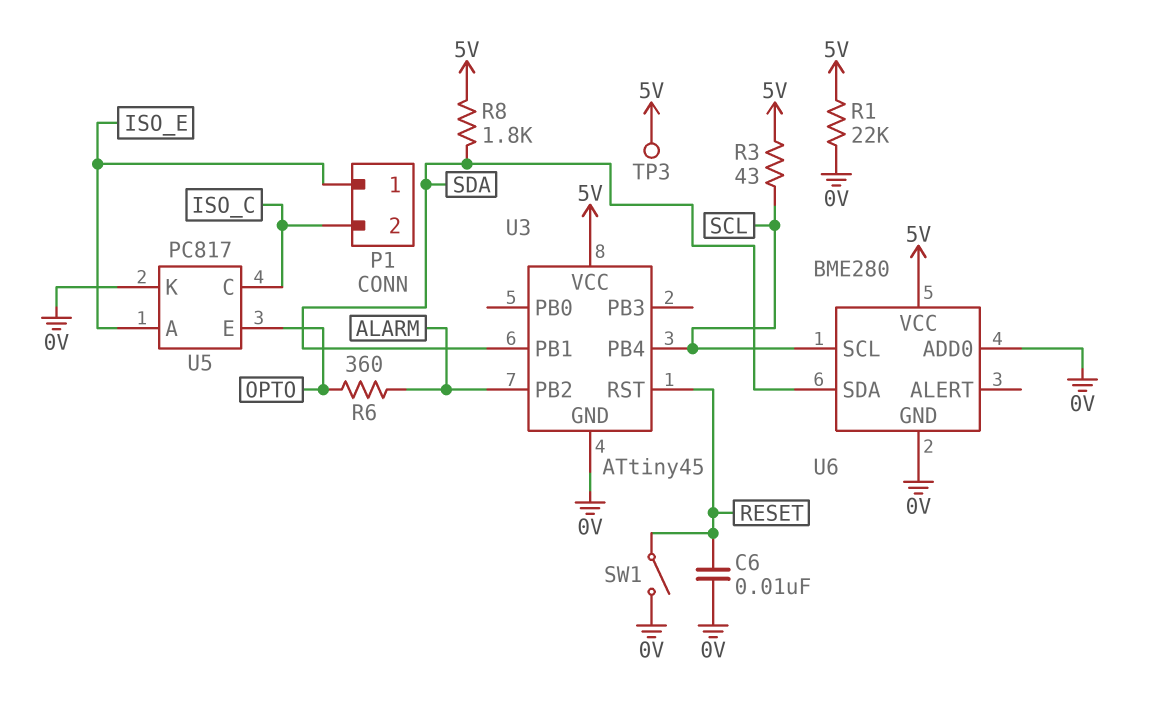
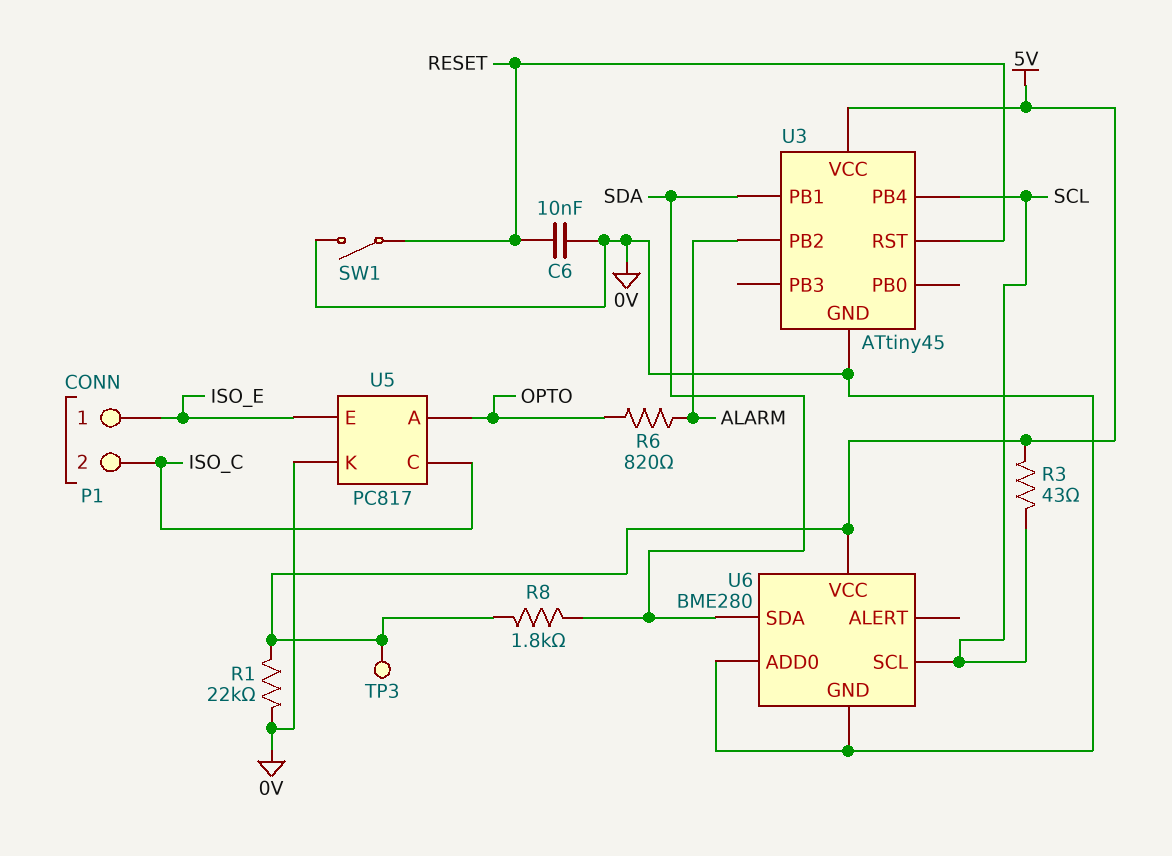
R6: 360 (ALARM, OPTO) -> 820 (ALARM, OPTO)
U5 pin A: ISO_E -> OPTO
U5 pin E: OPTO -> ISO_E

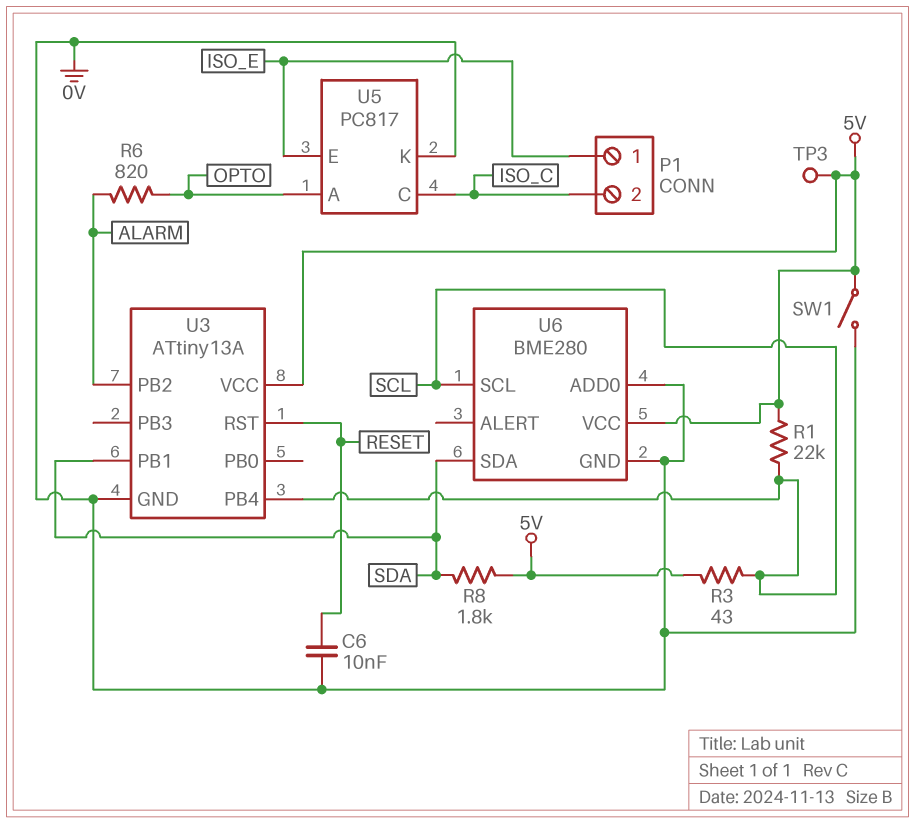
R1: 22k (0V, 5V) -> 22k (5V, SCL)
SW1: switch (0V, RESET) -> switch (0V, 5V)
U3: ATtiny45 -> ATtiny13A

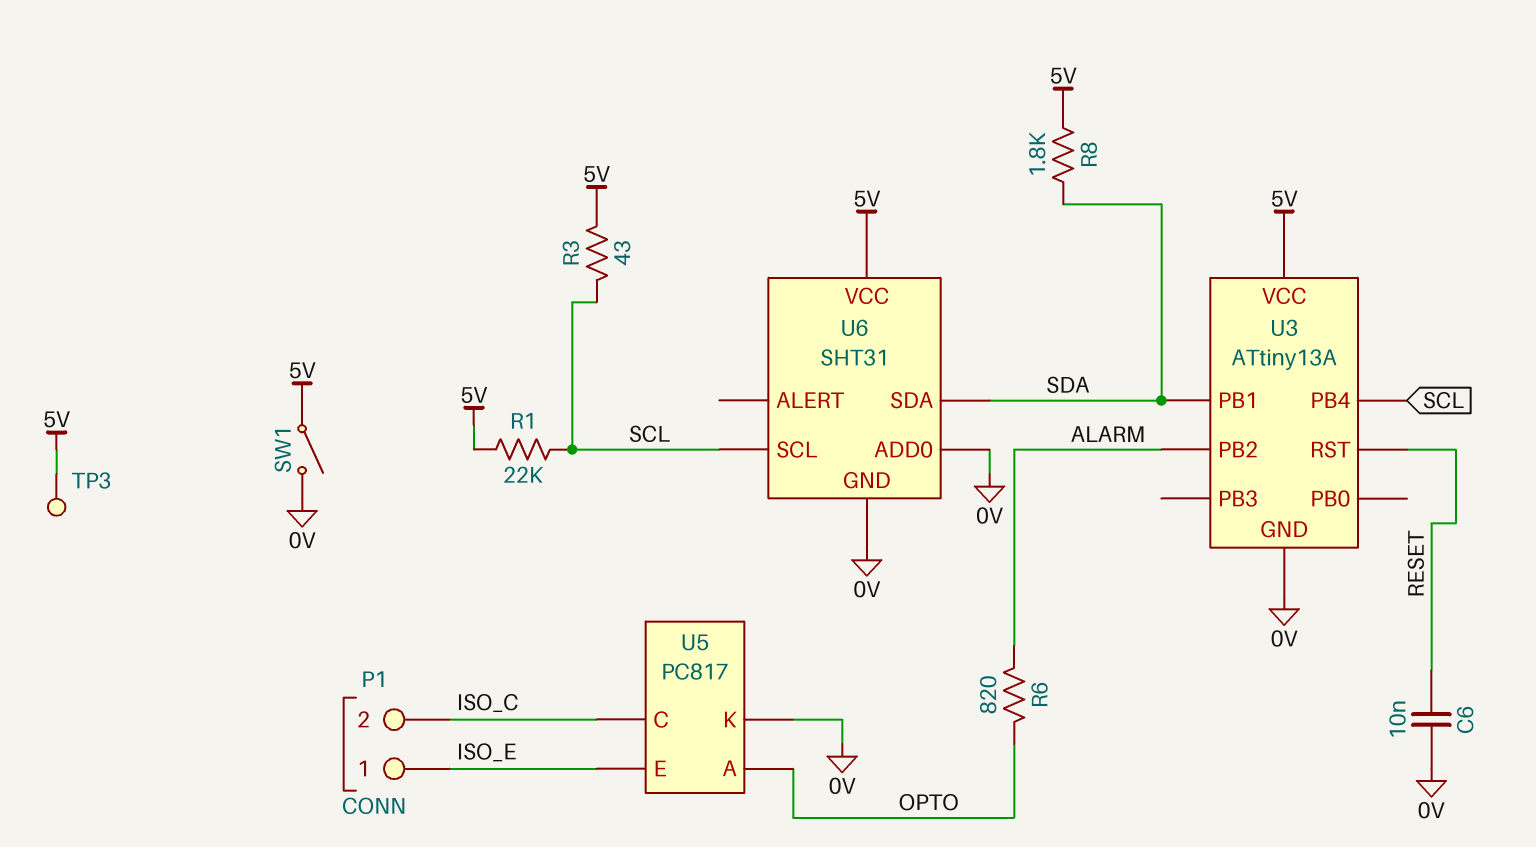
U6: BME280 -> SHT31

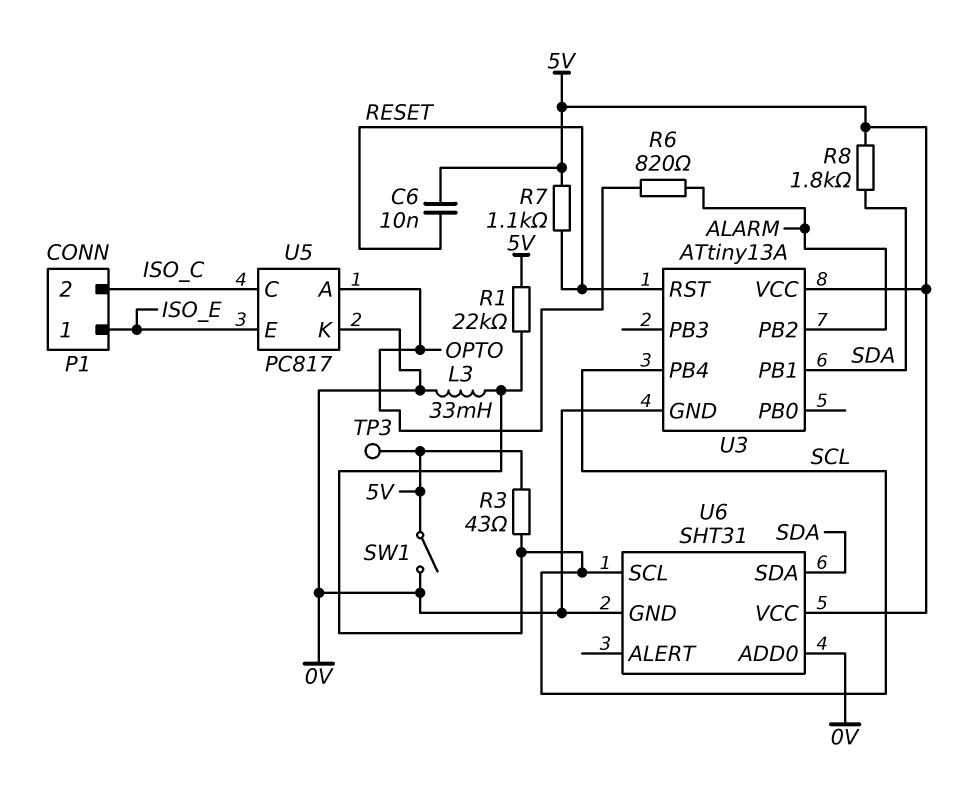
C6: 10nF (0V, RESET) -> 10nF (5V, RESET)
L3: none -> 33mH (0V, SCL)
R7: none -> 1.1k (5V, RESET)

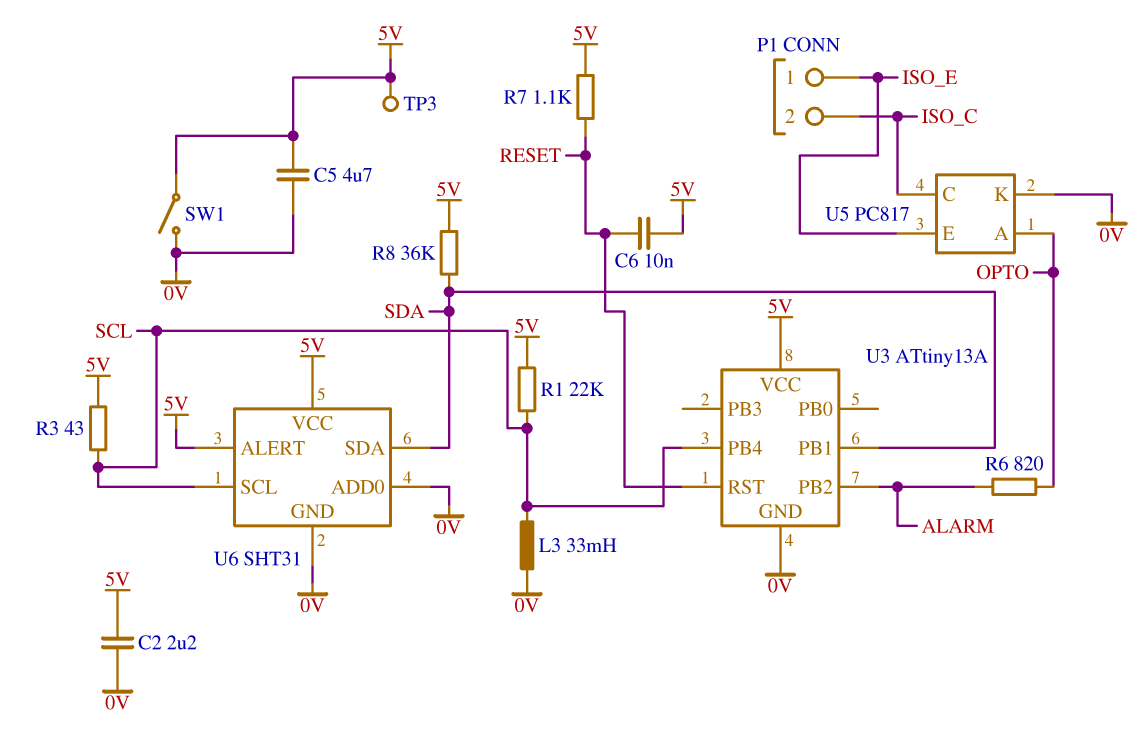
C2: none -> 2.2uF (0V, 5V)
C5: none -> 4.7uF (0V, 5V)
R8: 1.8k (5V, SDA) -> 36k (5V, SDA)
U6 pin ALERT: none -> 5V

